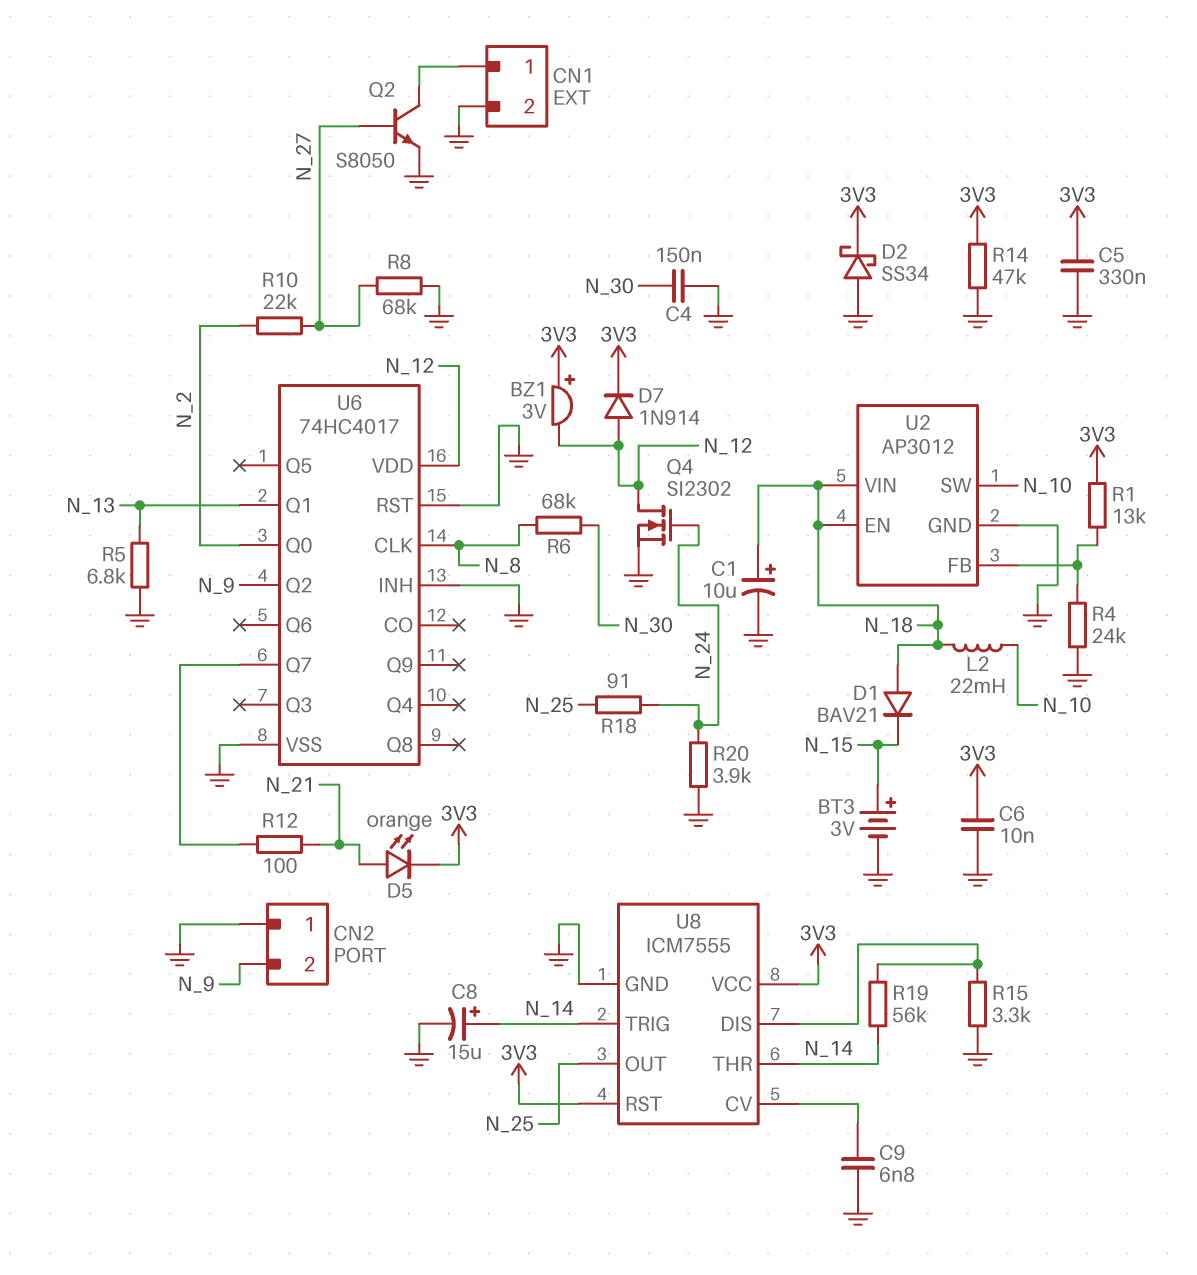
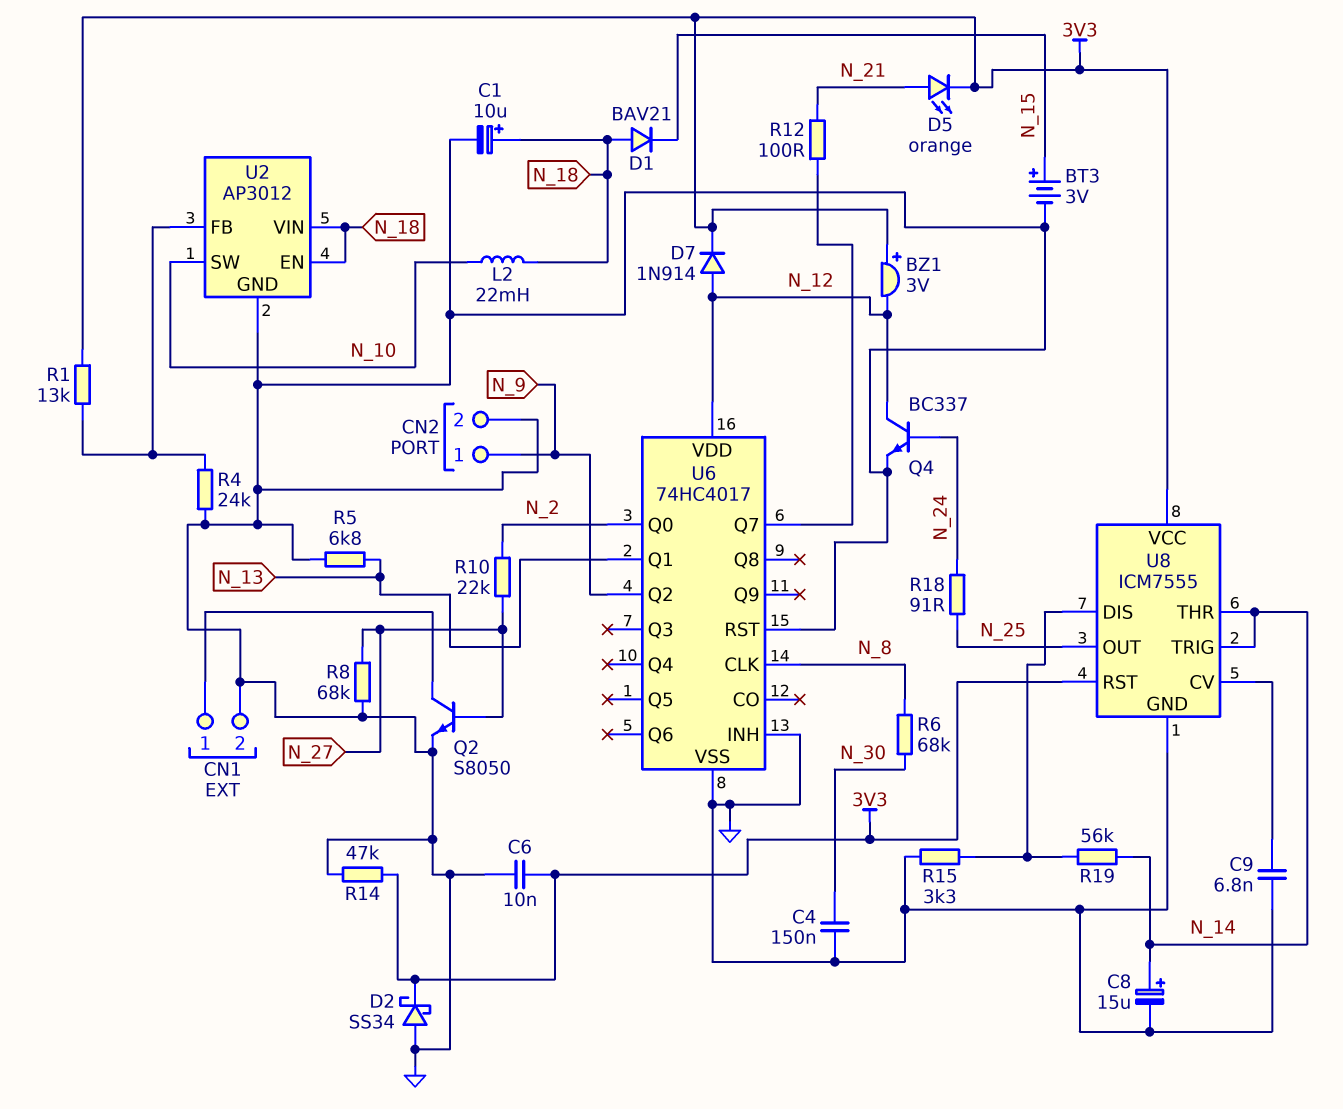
C5: 330nF (3V3, GND) -> none
CN2 pin 1: GND -> N_9
CN2 pin 2: N_9 -> GND
Q4: NMOS SI2302 (G N_24, D N_12, S GND) -> NPN BC337 (B N_24, C N_12, E GND)
R20: 3.9k (GND, N_24) -> none

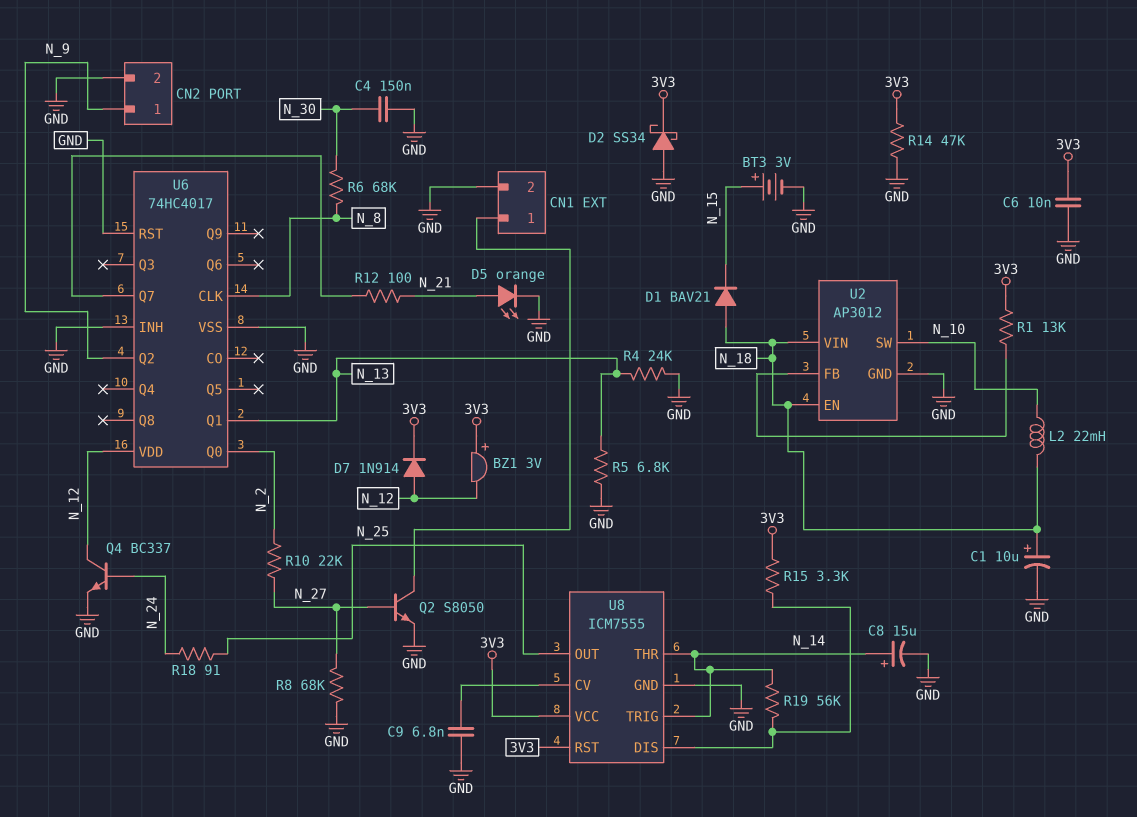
D5: LED orange (A N_21, K 3V3) -> LED orange (A N_21, K GND)
R4: 24k (GND, U2/FB) -> 24k (GND, N_13)
R15: 3.3k (GND, U8/DIS) -> 3.3k (3V3, U8/DIS)

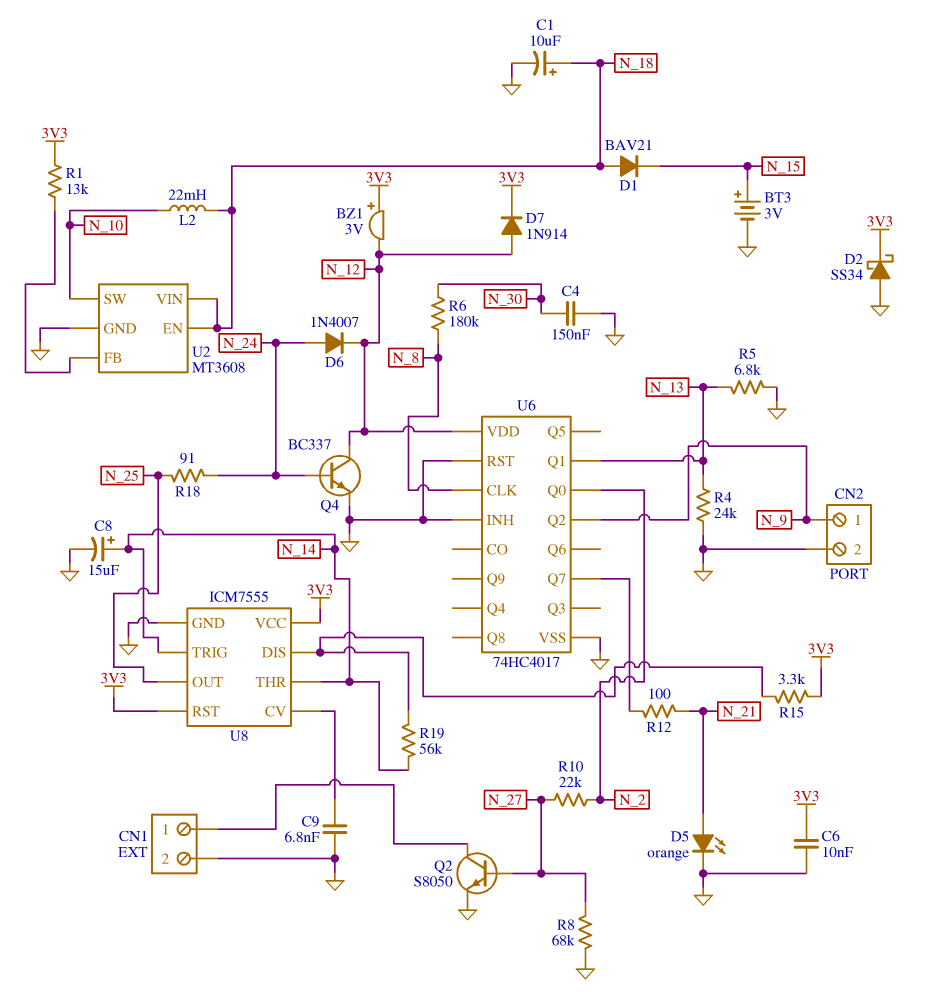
D6: none -> diode 1N4007 (A N_24, K N_12)
R6: 68k (N_8, N_30) -> 180k (N_8, N_30)
R14: 47k (3V3, GND) -> none
U2: AP3012 -> MT3608

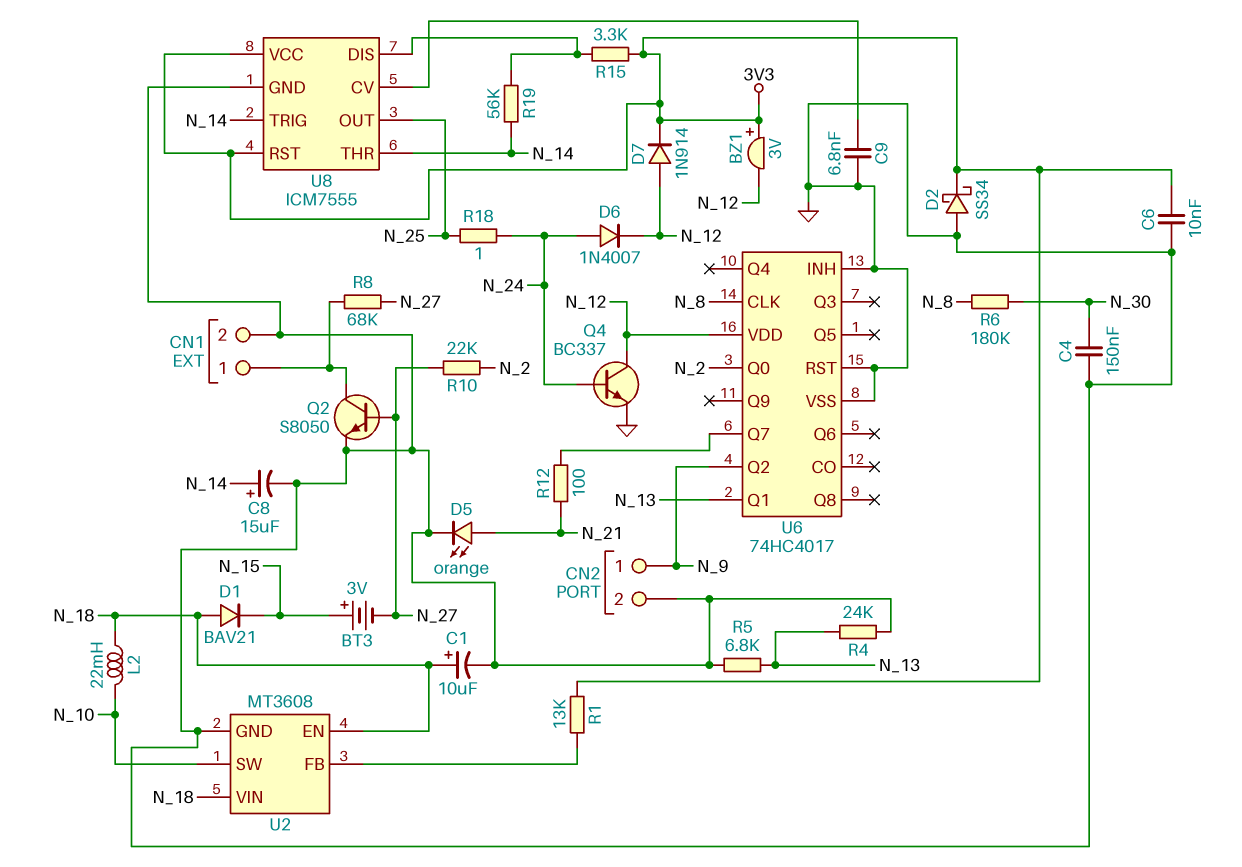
BT3: 3V (plus N_15, minus GND) -> 3V (plus N_15, minus N_27)
R8: 68k (GND, N_27) -> 68k (CN1/1, N_27)
R18: 91 (N_24, N_25) -> 1 (N_24, N_25)

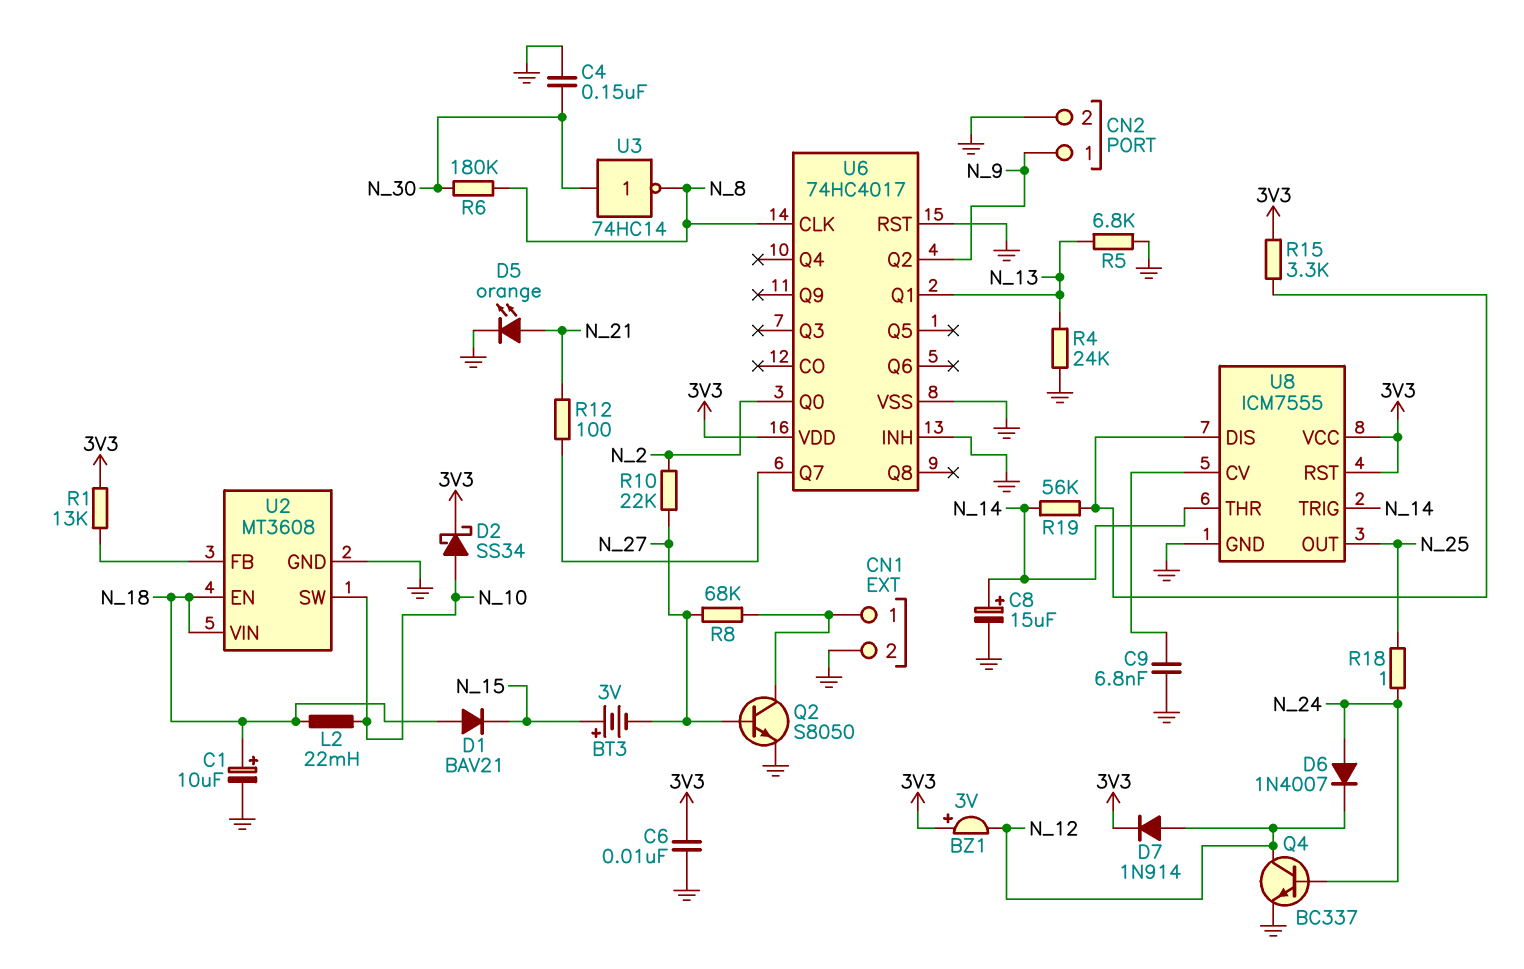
D2: schottky SS34 (A GND, K 3V3) -> schottky SS34 (A N_10, K 3V3)
U3: none -> NOT 74HC14 (in N_30, out N_8)
U6 pin VDD: N_12 -> 3V3

